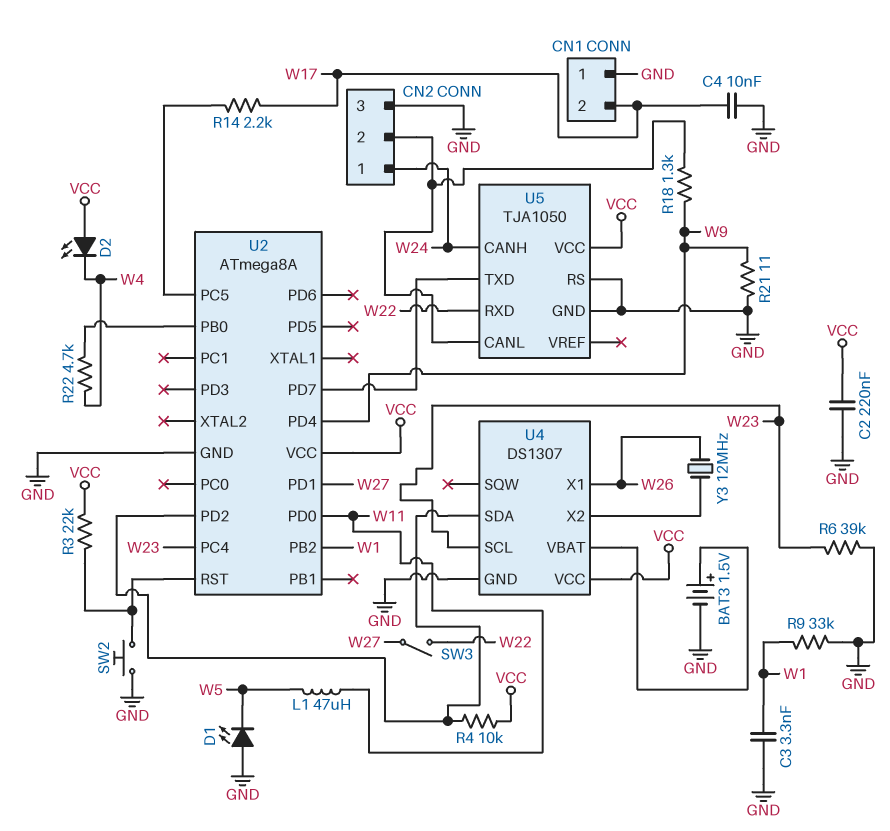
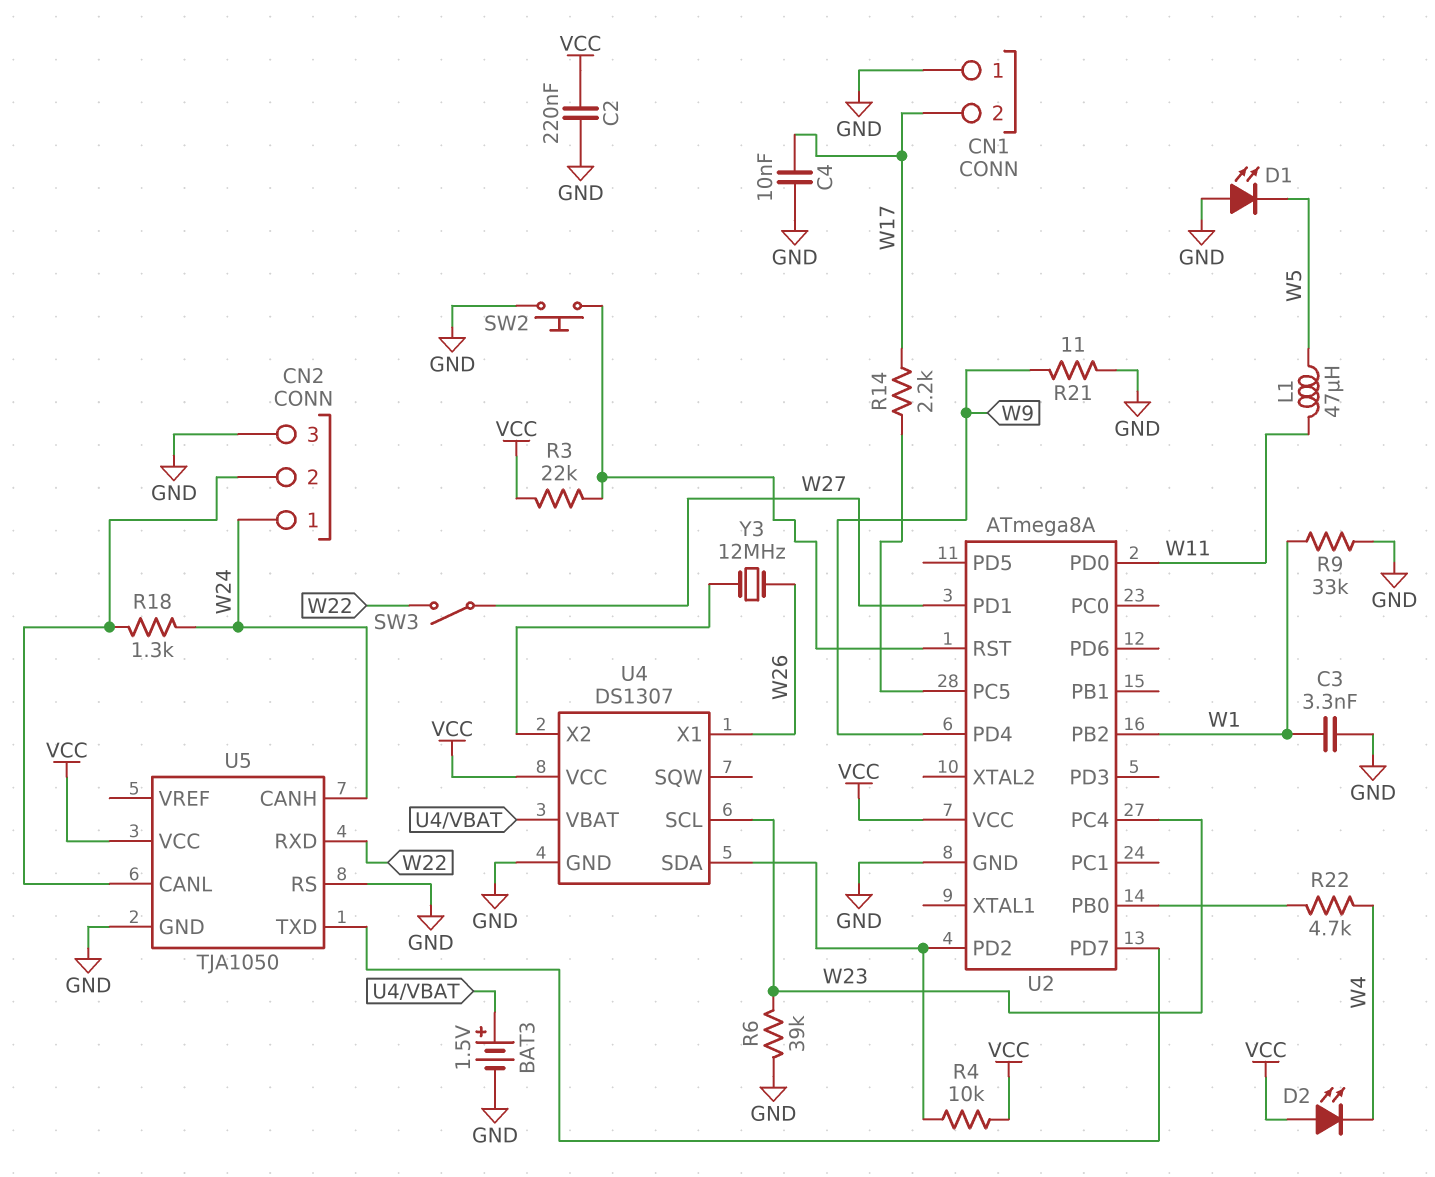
R18: 1.3k (CN2/2, W9) -> 1.3k (CN2/2, W24)

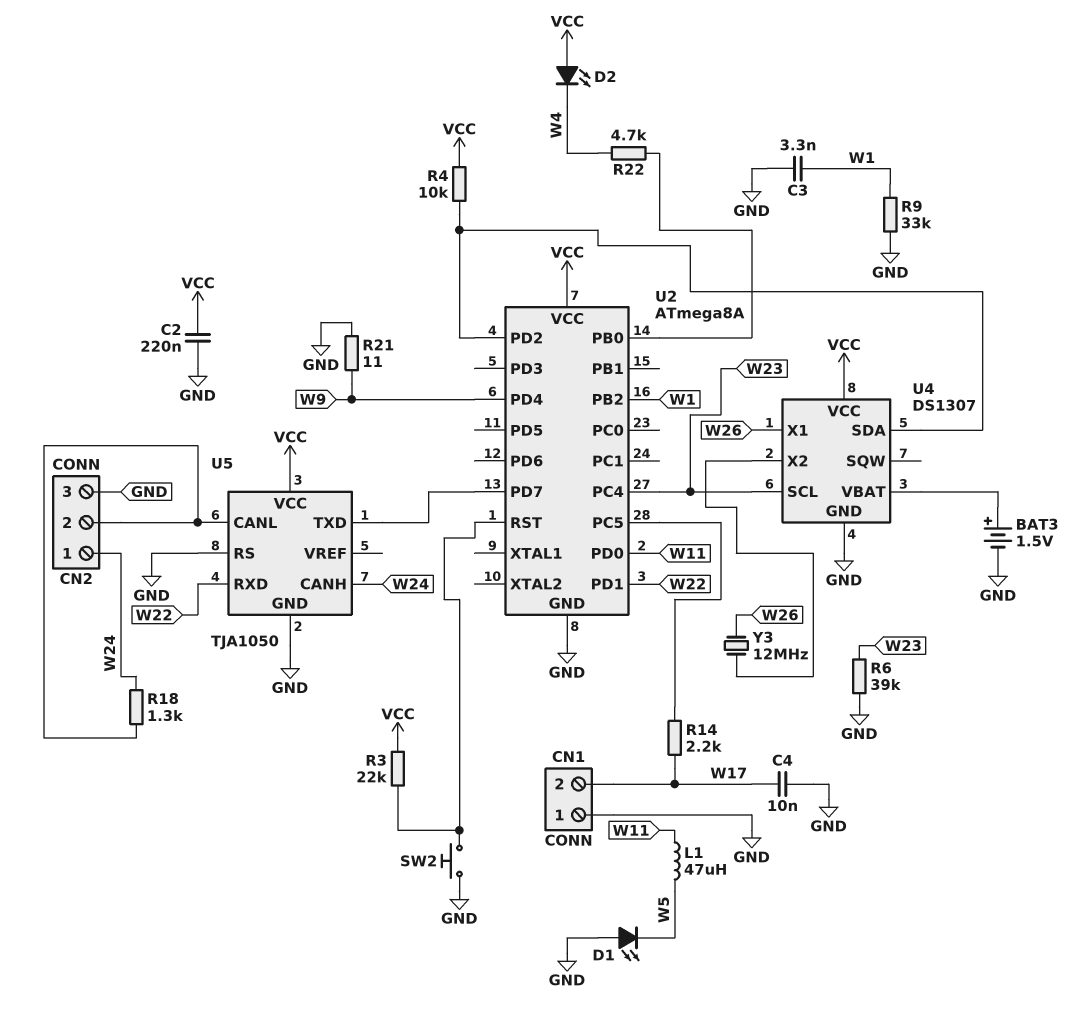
SW3: switch (W22, W27) -> none
U2 pin PD1: W27 -> W22

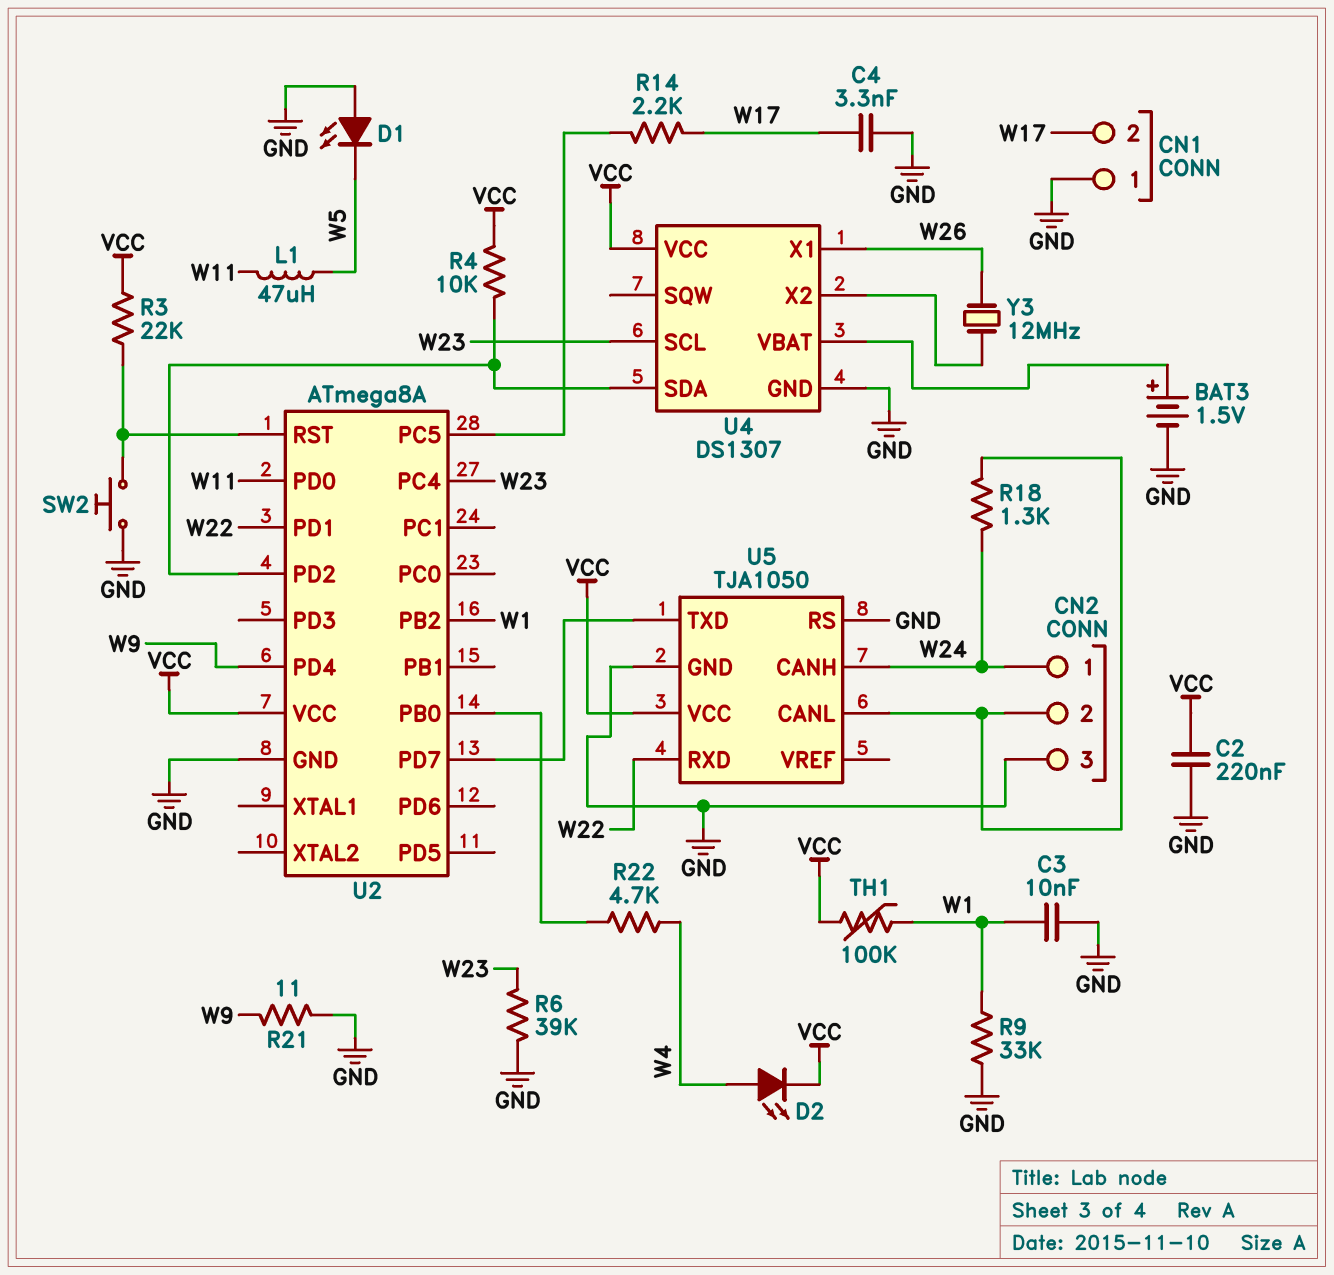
C3: 3.3nF (GND, W1) -> 10nF (GND, W1)
C4: 10nF (GND, W17) -> 3.3nF (GND, W17)
D2: LED (A VCC, K W4) -> LED (A W4, K VCC)
TH1: none -> 100k (VCC, W1)

